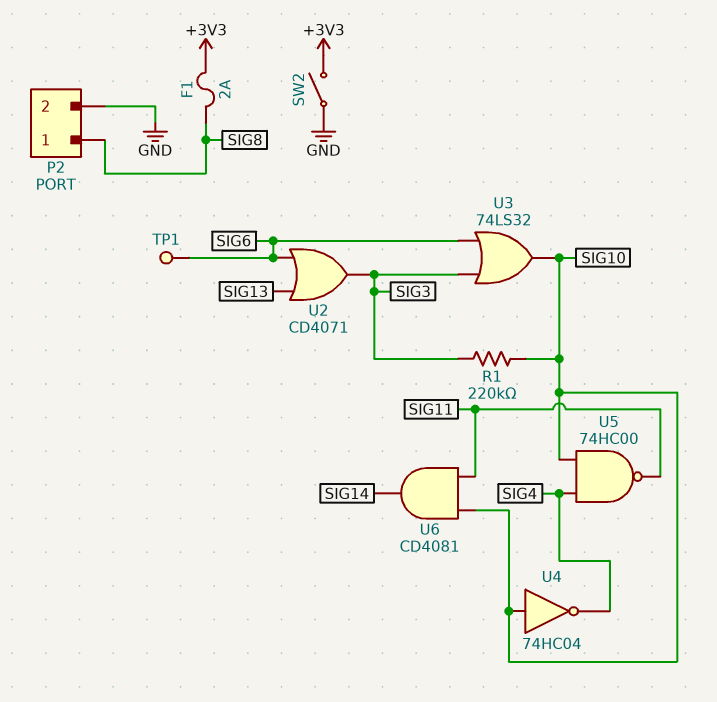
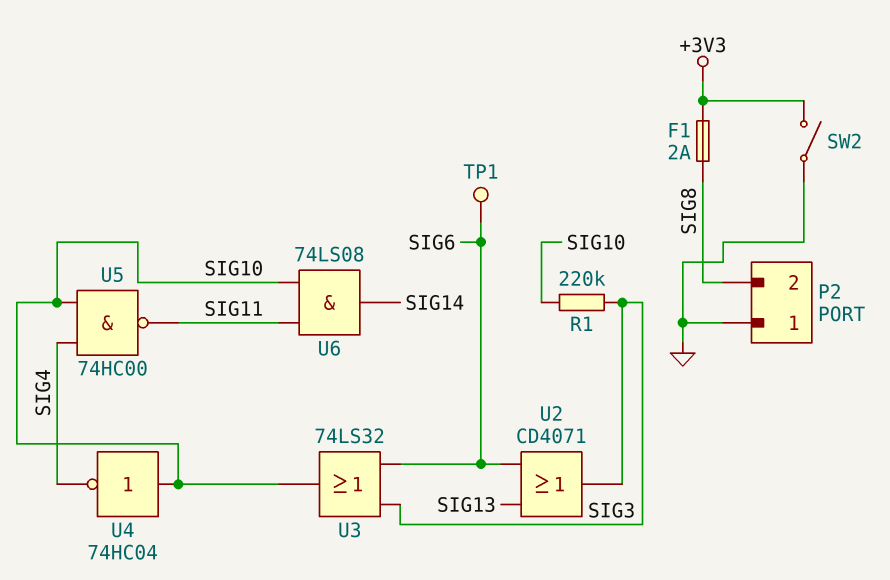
P2 pin 1: SIG8 -> GND
P2 pin 2: GND -> SIG8
U6: AND CD4081 (in SIG10, in SIG11, out SIG14) -> AND 74LS08 (in SIG10, in SIG11, out SIG14)

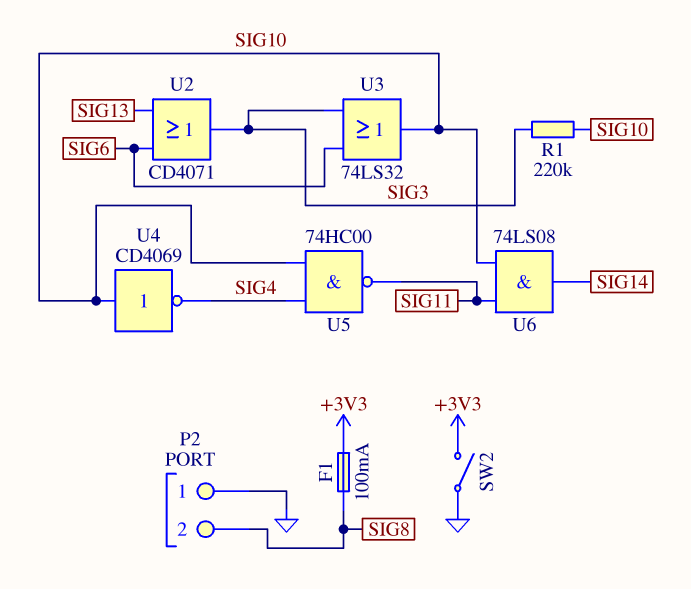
F1: 2A (+3V3, SIG8) -> 100mA (+3V3, SIG8)
TP1: test point (SIG6) -> none
U4: NOT 74HC04 (in SIG10, out SIG4) -> NOT CD4069 (in SIG10, out SIG4)

